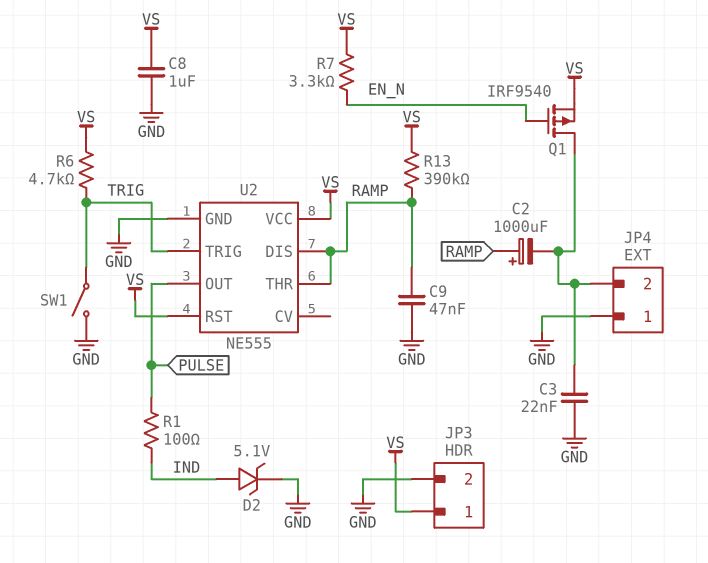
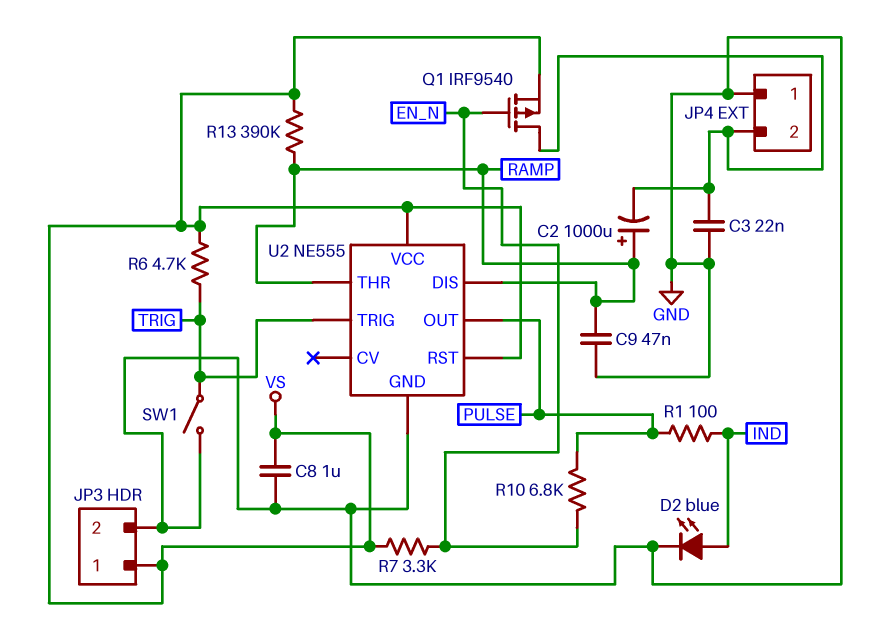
D2: zener 5.1V (A IND, K GND) -> LED blue (A IND, K GND)
R10: none -> 6.8k (EN_N, PULSE)

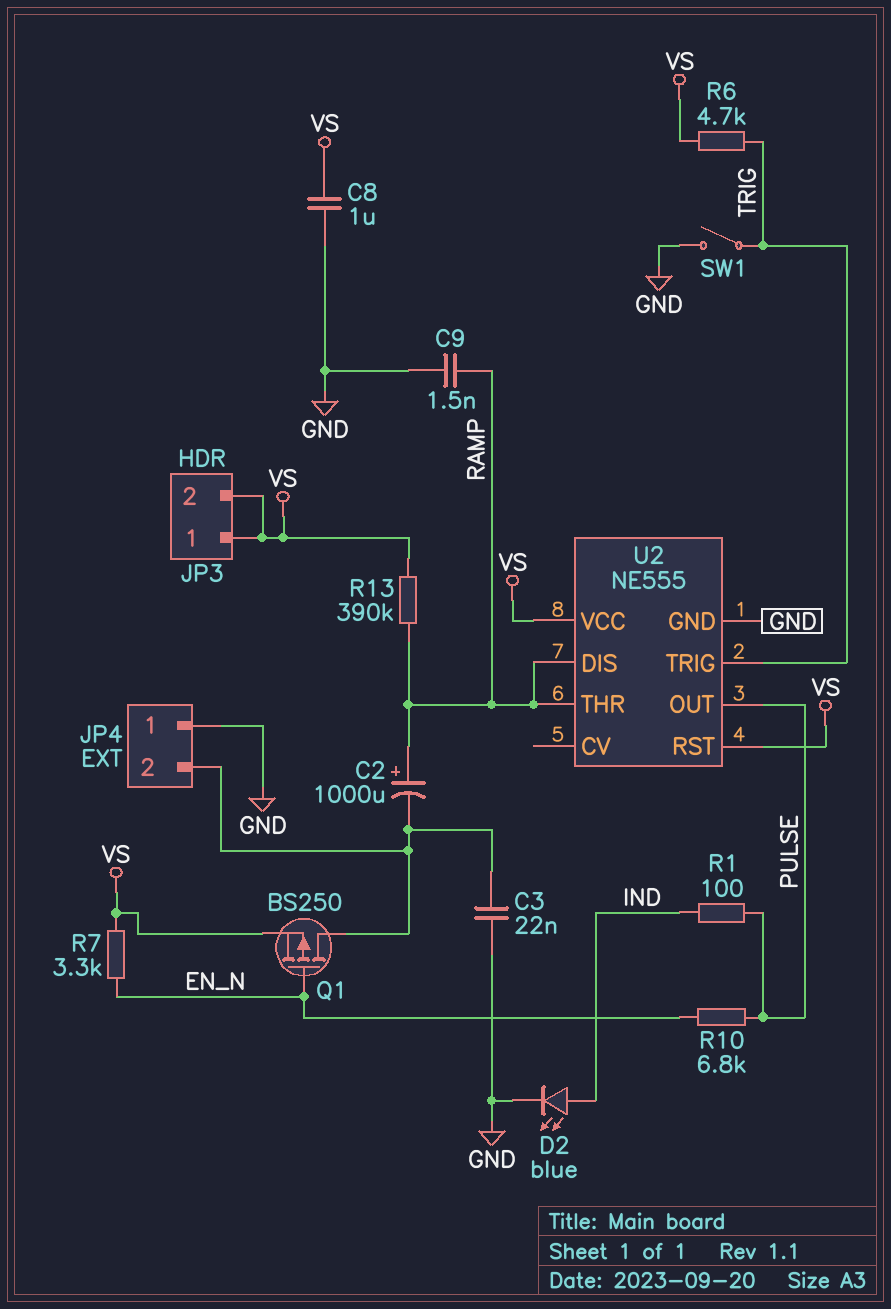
C9: 47nF (GND, RAMP) -> 1.5nF (GND, RAMP)
JP3 pin 2: GND -> VS
Q1: PMOS IRF9540 (G EN_N, D JP4/2, S VS) -> PMOS BS250 (G EN_N, D JP4/2, S VS)

